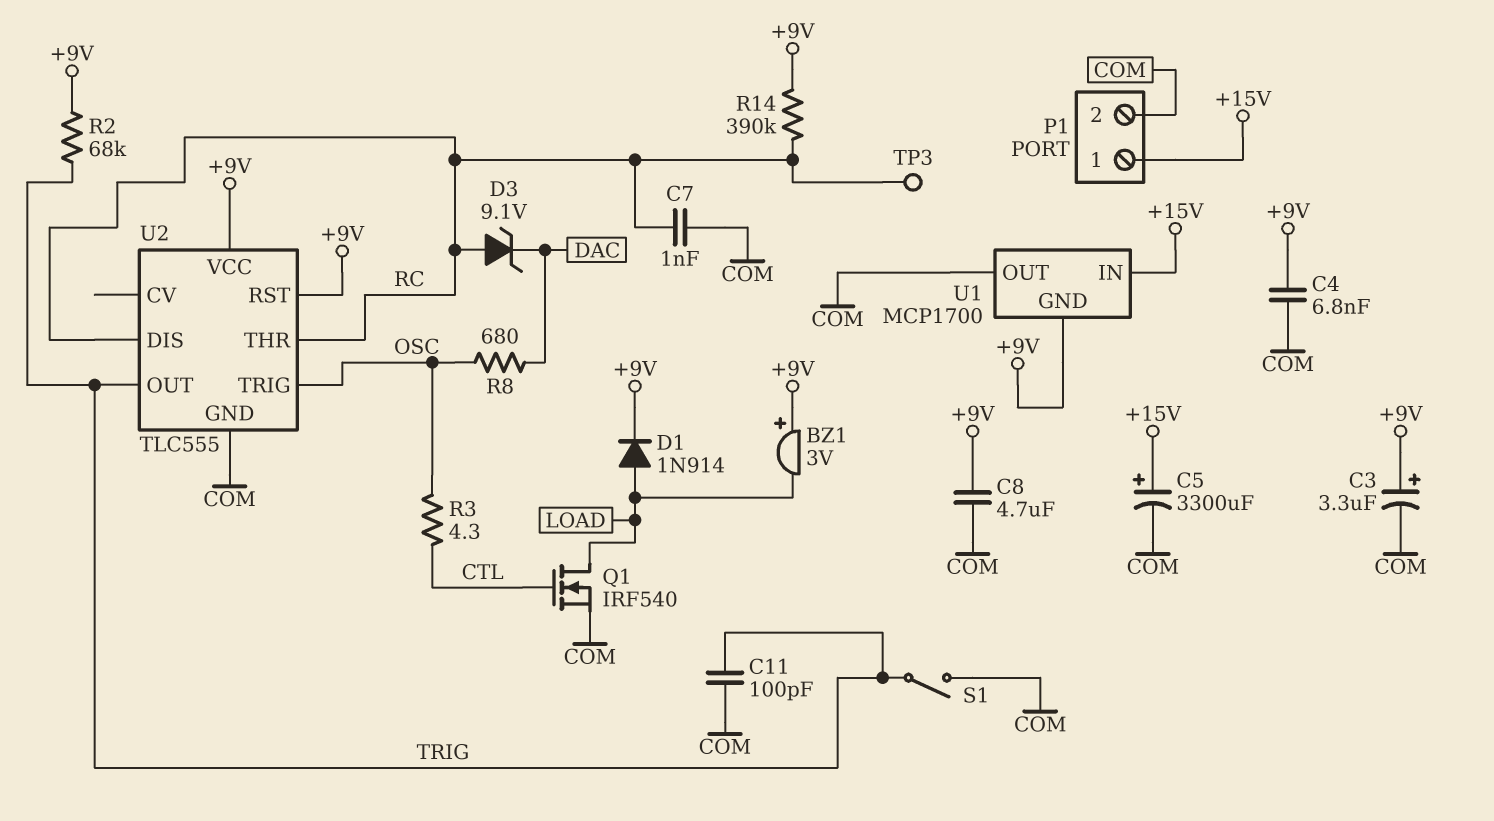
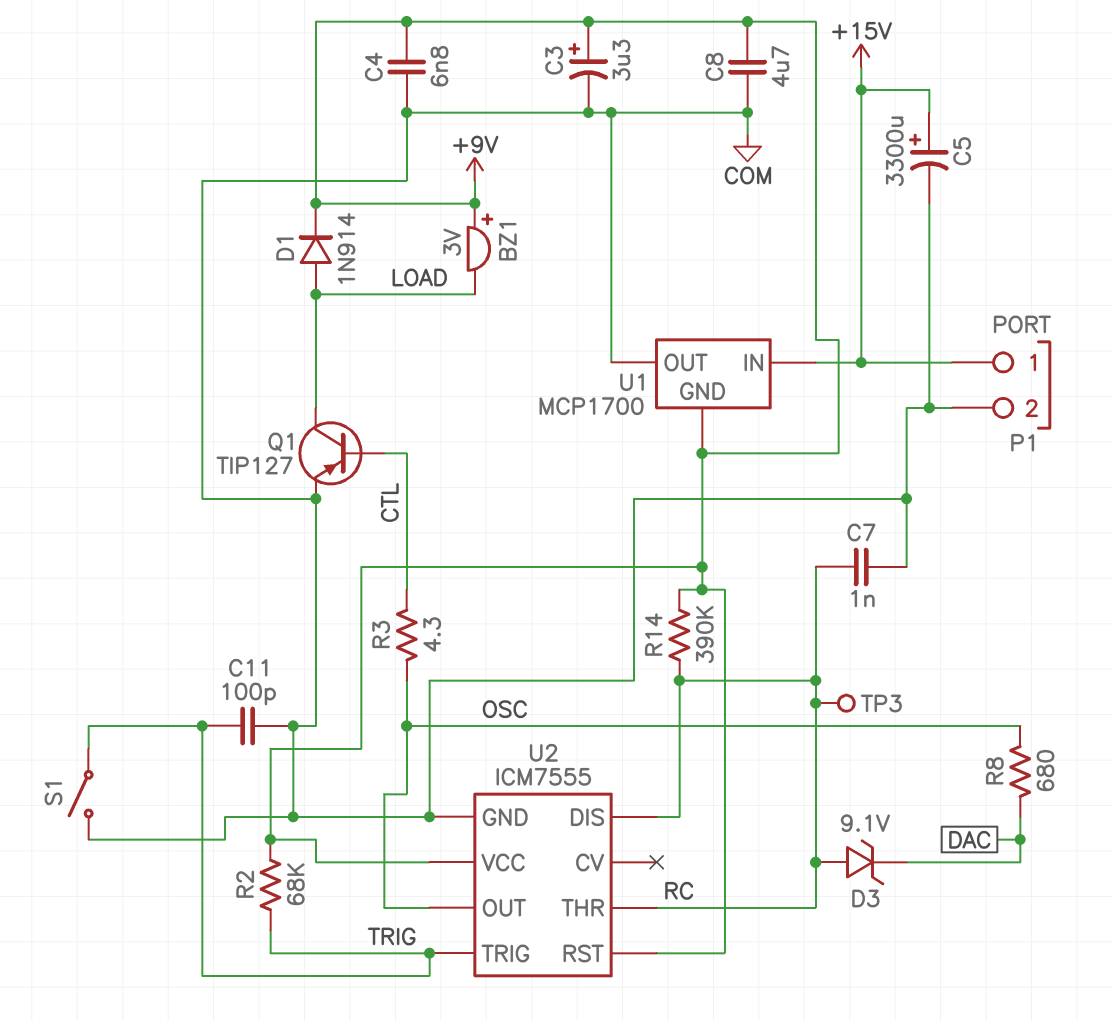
Q1: NMOS IRF540 (G CTL, D LOAD, S COM) -> PNP TIP127 (B CTL, C LOAD, E COM)
U2: TLC555 -> ICM7555
U2 pin OUT: TRIG -> OSC
U2 pin TRIG: OSC -> TRIG

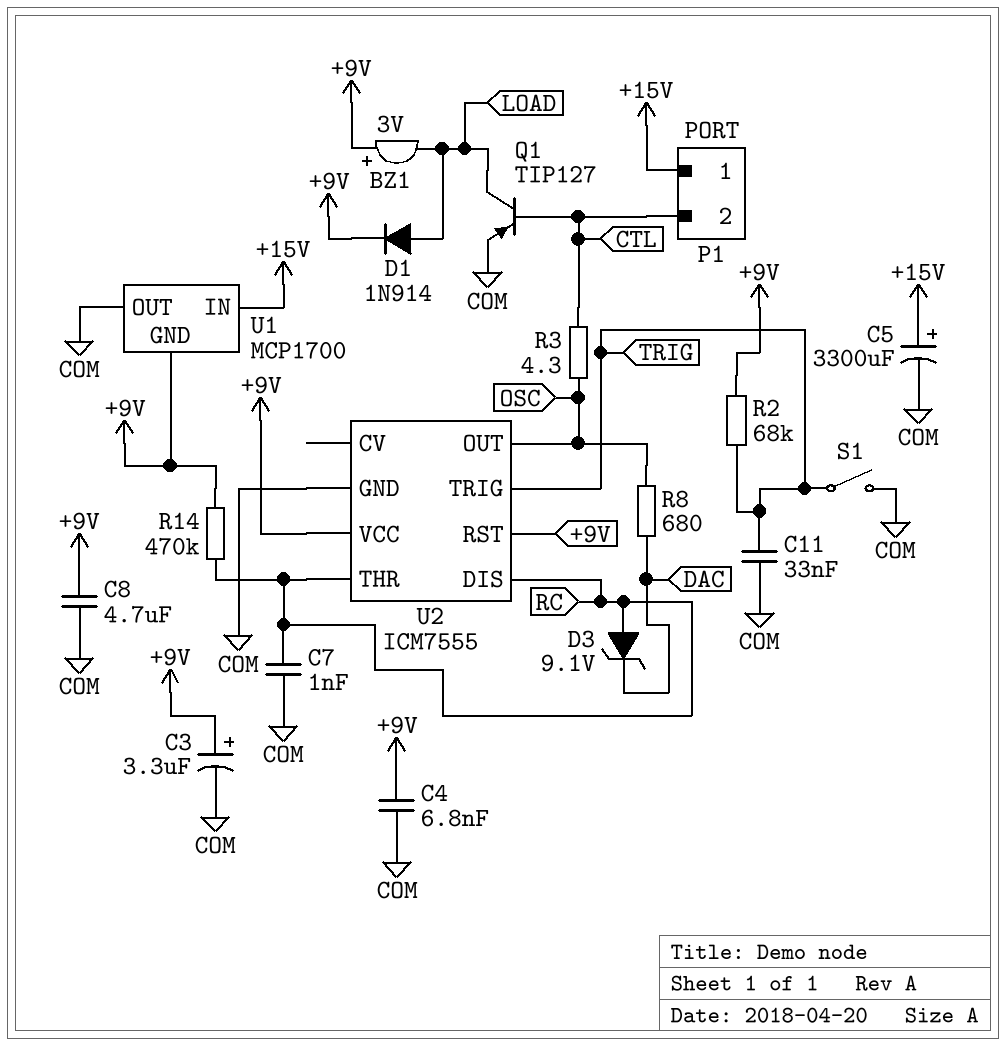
C11: 100pF (COM, TRIG) -> 33nF (COM, TRIG)
P1 pin 2: COM -> CTL
R14: 390k (+9V, RC) -> 470k (+9V, RC)
TP3: test point (RC) -> none

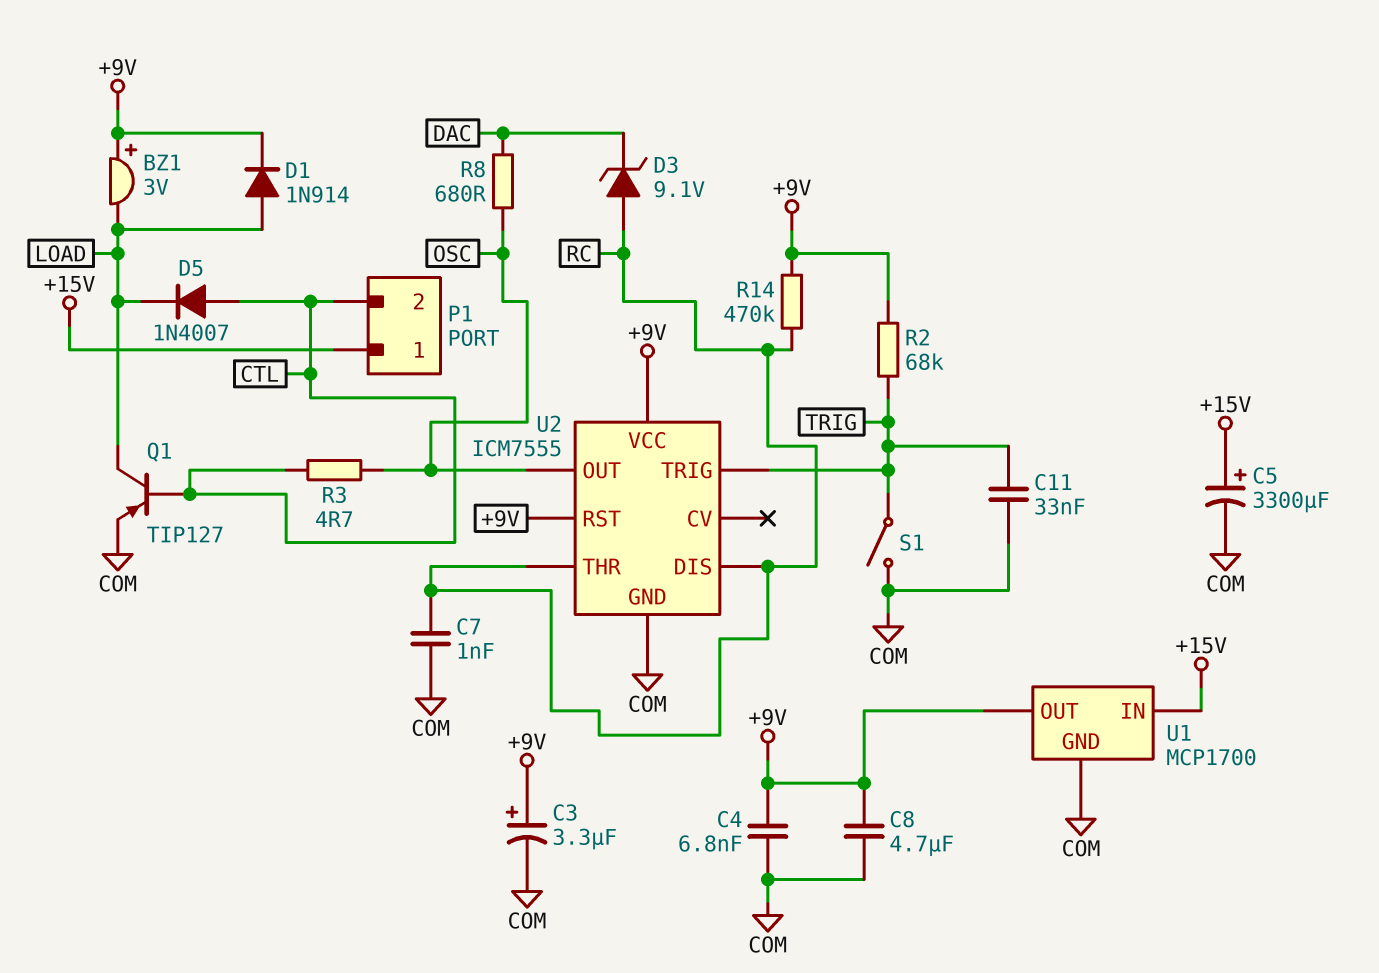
D5: none -> diode 1N4007 (A CTL, K LOAD)
R3: 4.3 (CTL, OSC) -> 4.7 (CTL, OSC)
U1 pin GND: +9V -> COM
U1 pin OUT: COM -> +9V

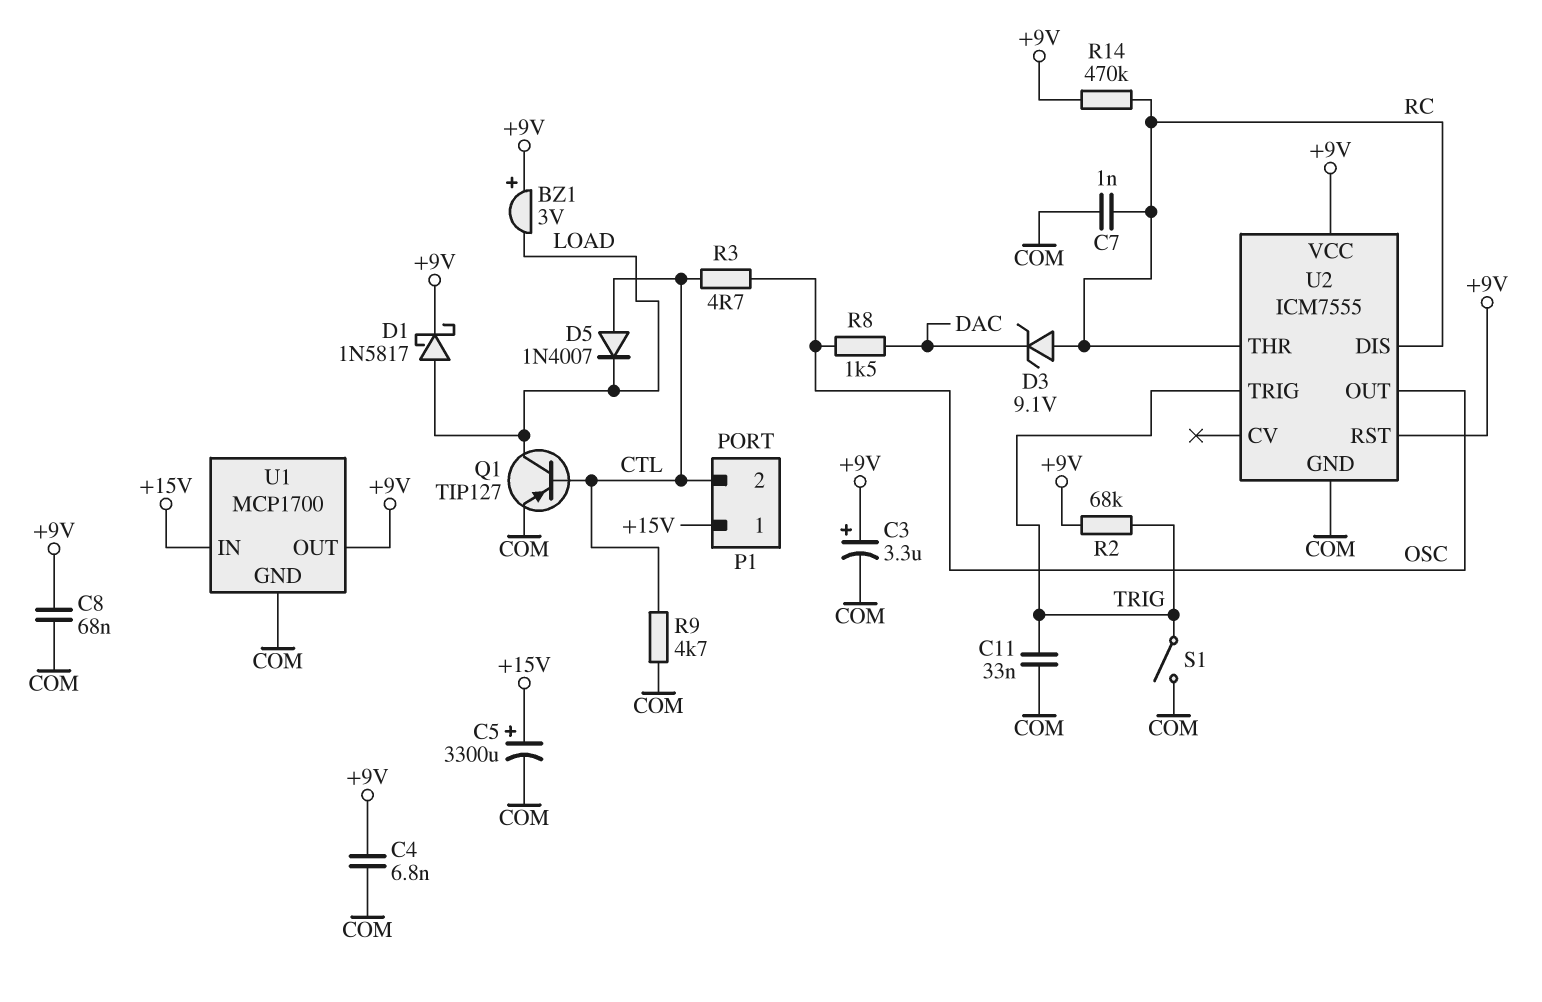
C8: 4.7uF (+9V, COM) -> 68nF (+9V, COM)
D1: diode 1N914 (A LOAD, K +9V) -> schottky 1N5817 (A LOAD, K +9V)
R8: 680 (DAC, OSC) -> 1.5k (DAC, OSC)
R9: none -> 4.7k (COM, CTL)

